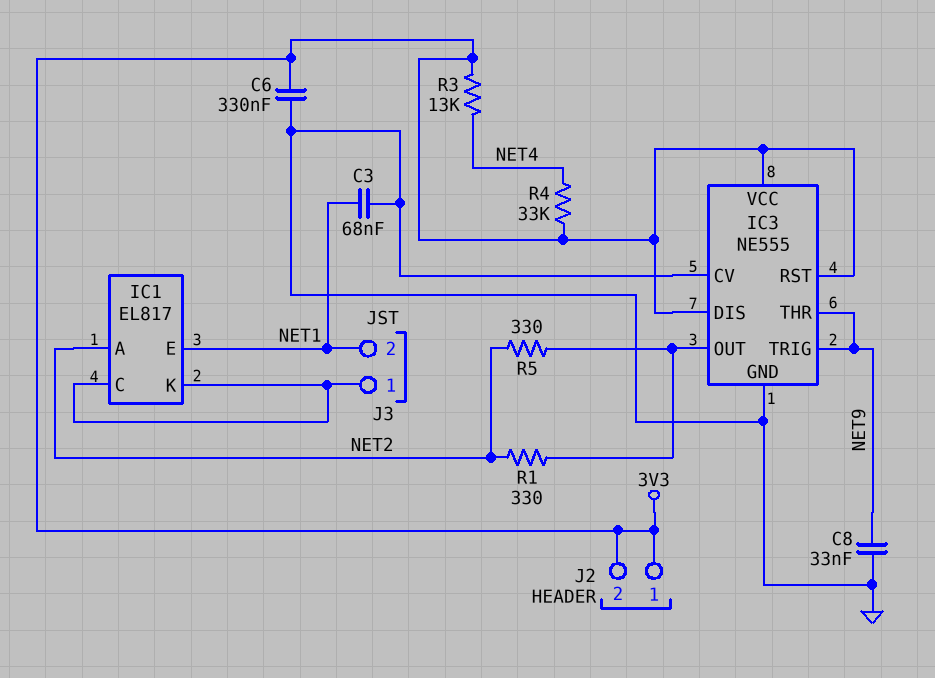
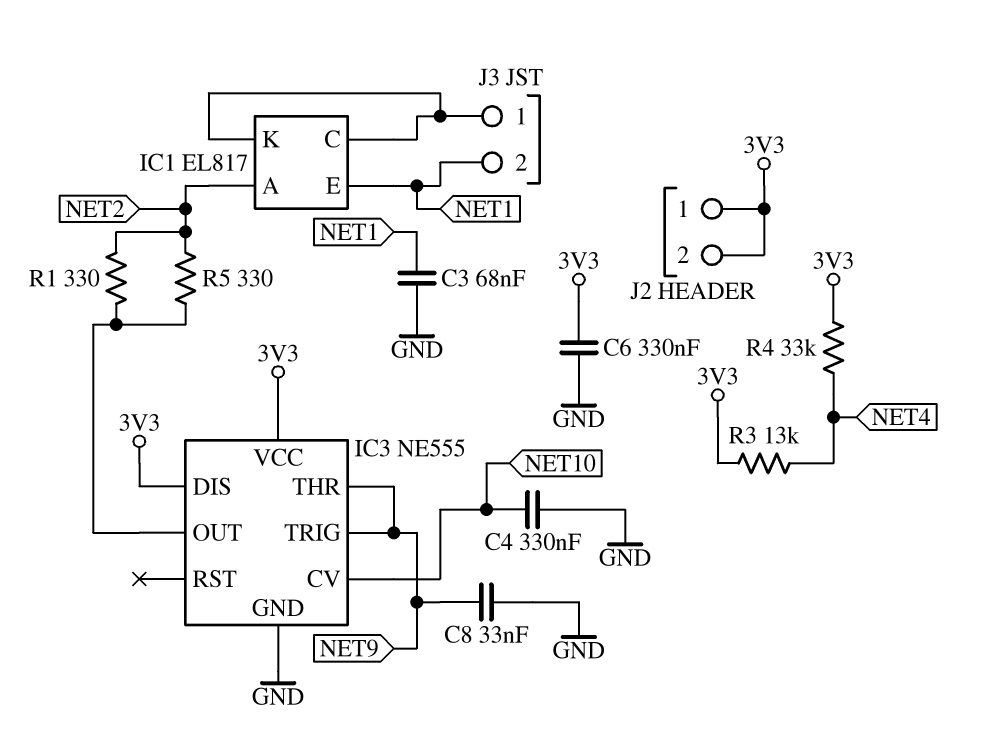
C4: none -> 330nF (GND, NET10)
IC3 pin CV: GND -> NET10
IC3 pin RST: 3V3 -> none

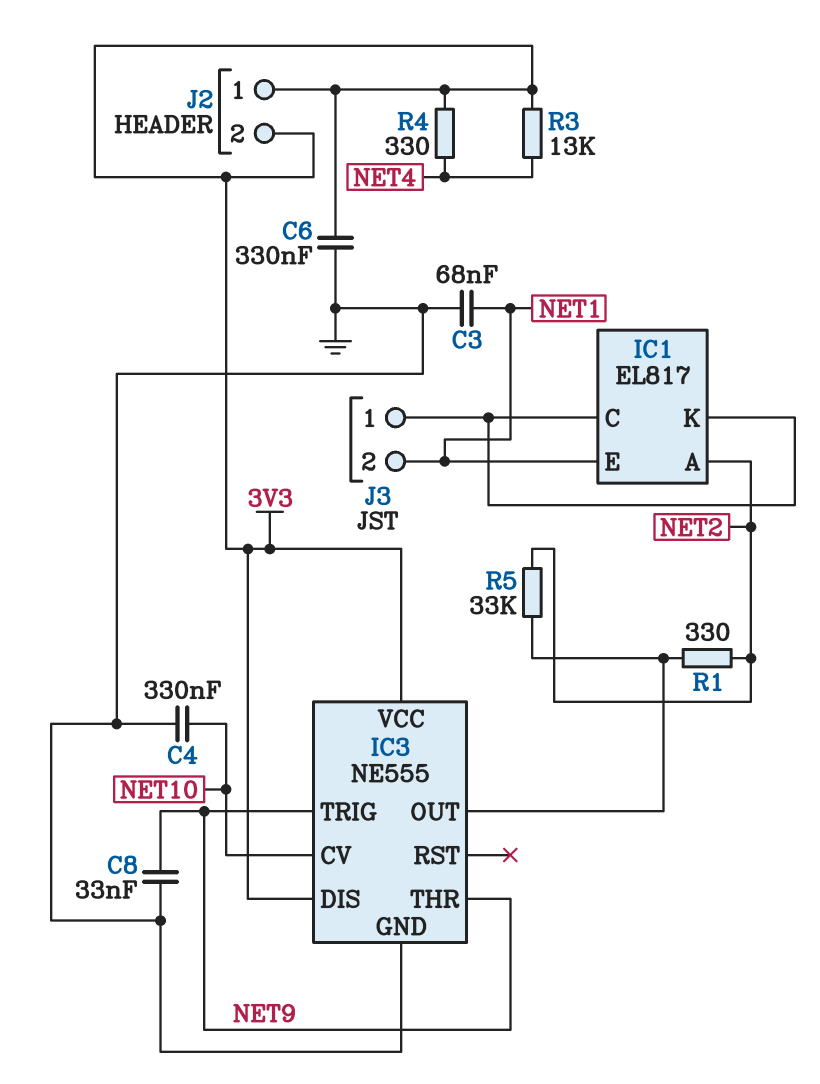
R4: 33k (3V3, NET4) -> 330 (3V3, NET4)
R5: 330 (IC3/OUT, NET2) -> 33k (IC3/OUT, NET2)

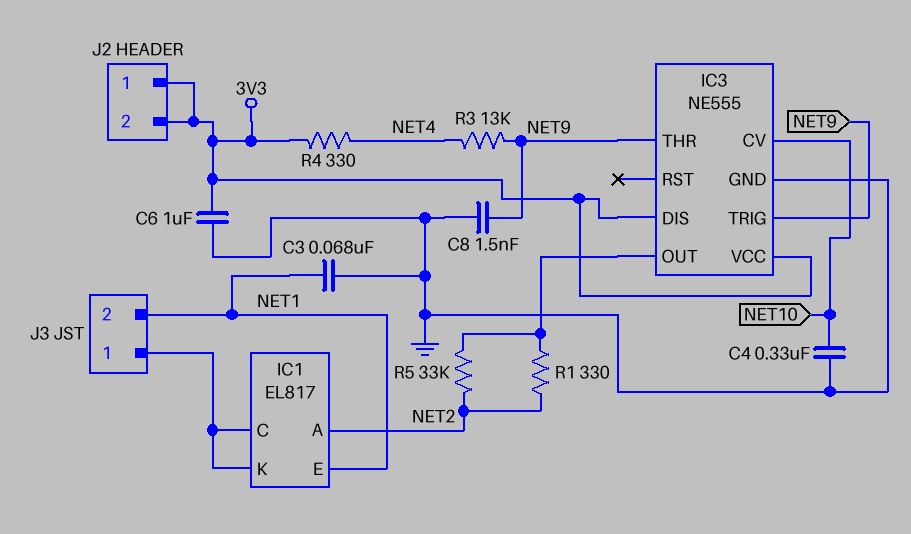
C6: 330nF (3V3, GND) -> 1uF (3V3, GND)
C8: 33nF (GND, NET9) -> 1.5nF (GND, NET9)
R3: 13k (3V3, NET4) -> 13k (NET4, NET9)

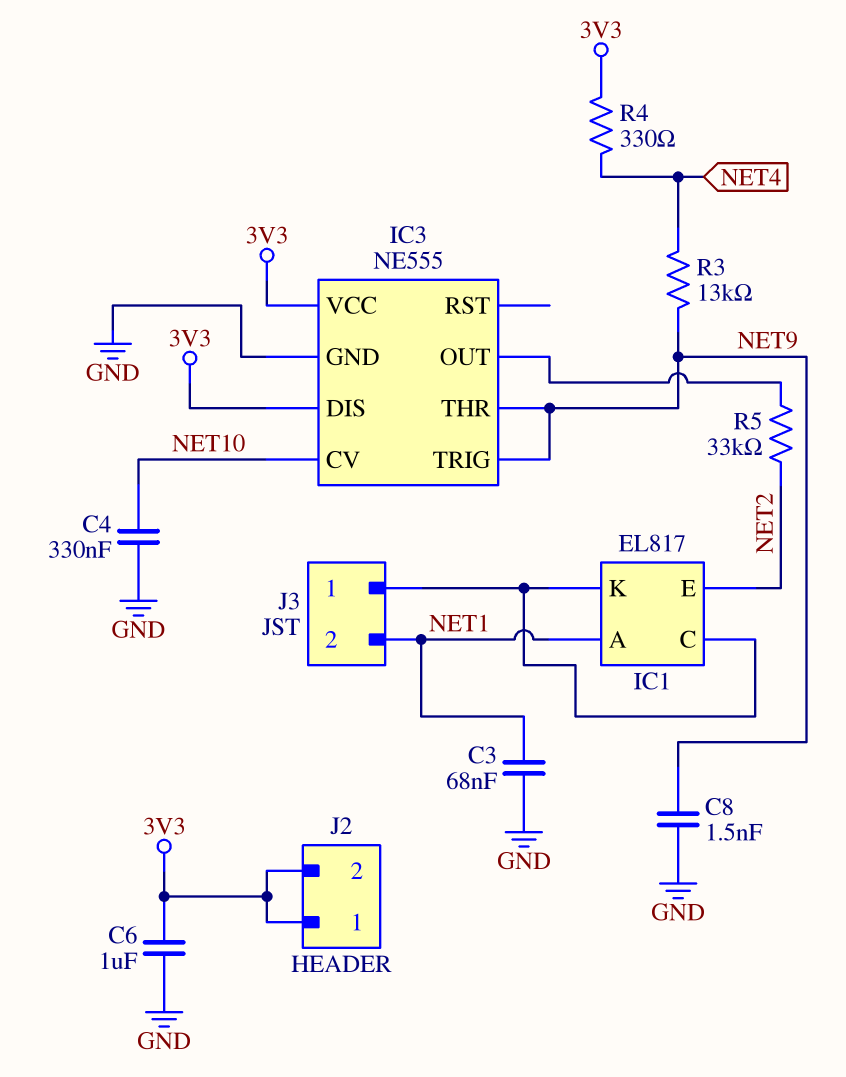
IC1 pin A: NET2 -> NET1
IC1 pin E: NET1 -> NET2
R1: 330 (IC3/OUT, NET2) -> none

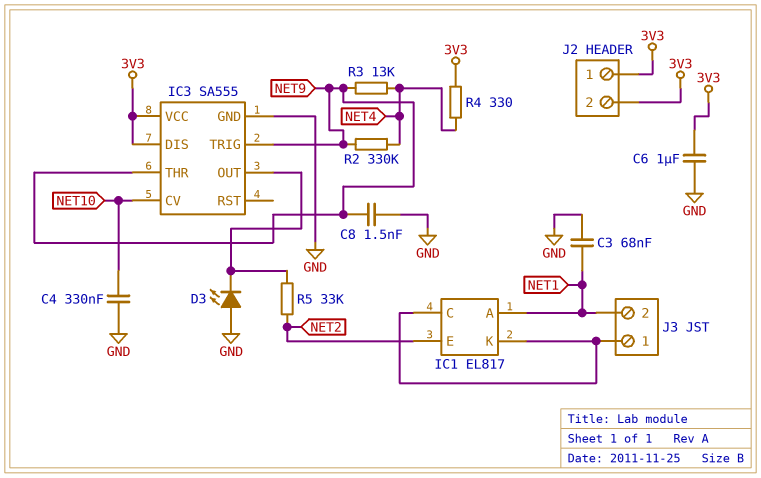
D3: none -> LED (A GND, K IC3/OUT)
IC3: NE555 -> SA555
R2: none -> 330k (NET4, NET9)

